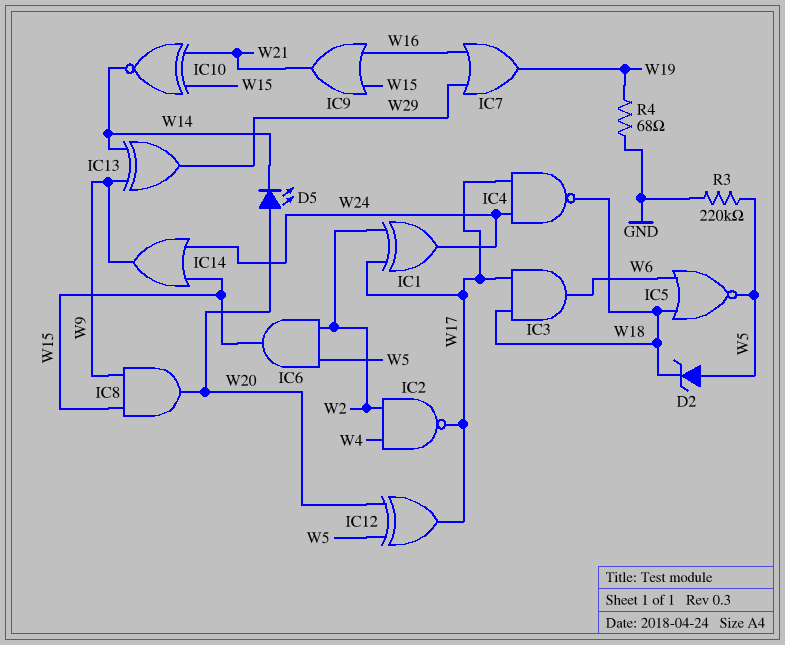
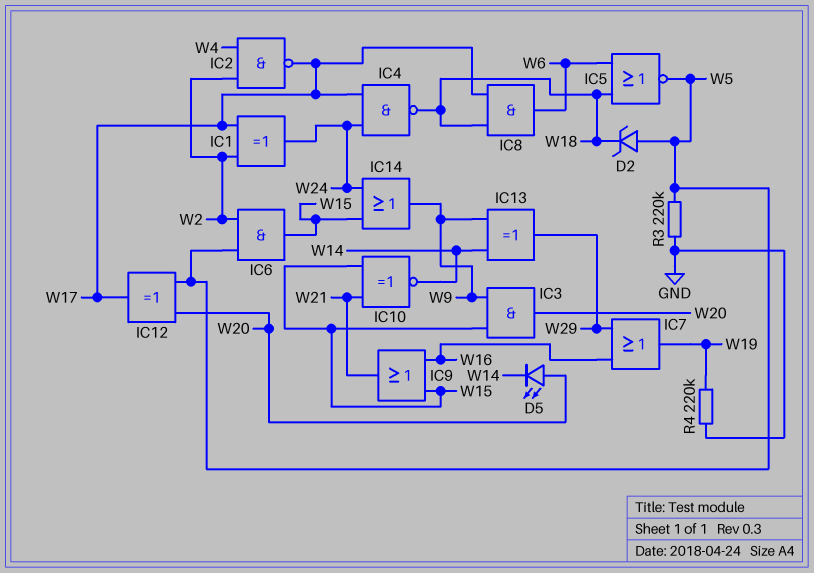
IC3: AND (in W17, in W18, out W6) -> AND (in W9, in W15, out W20)
IC8: AND (in W9, in W15, out W20) -> AND (in W17, in W18, out W6)
R4: 68 (GND, W19) -> 220k (GND, W19)

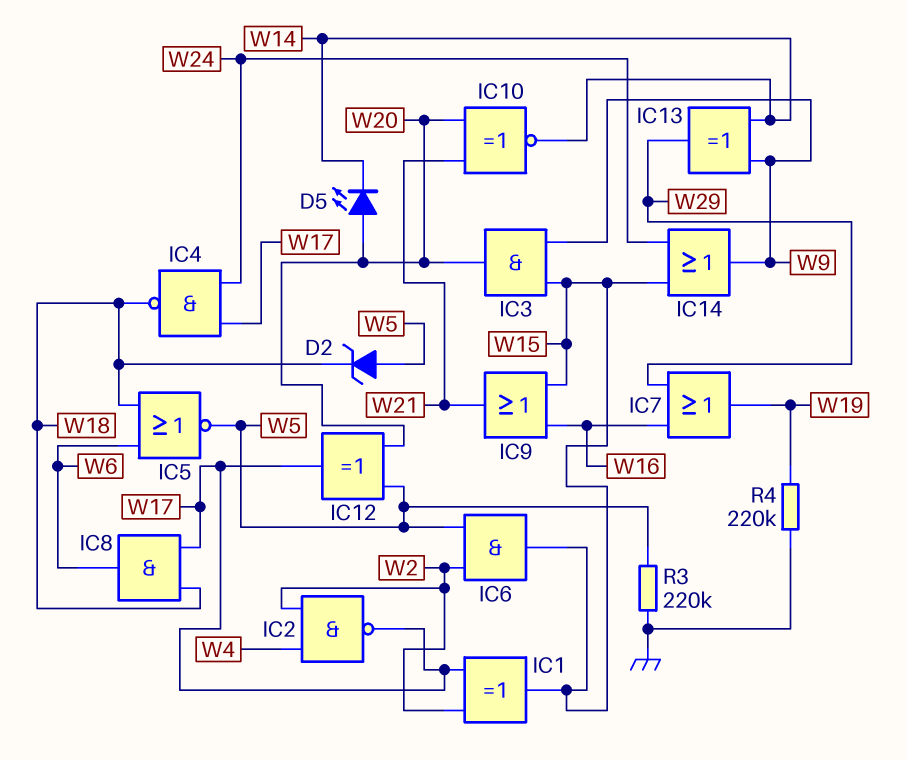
IC1: XOR (in W2, in W17, out W24) -> XOR (in W2, in W17, out W15)
IC10: XNOR (in W15, in W21, out W14) -> XNOR (in W20, in W21, out W14)

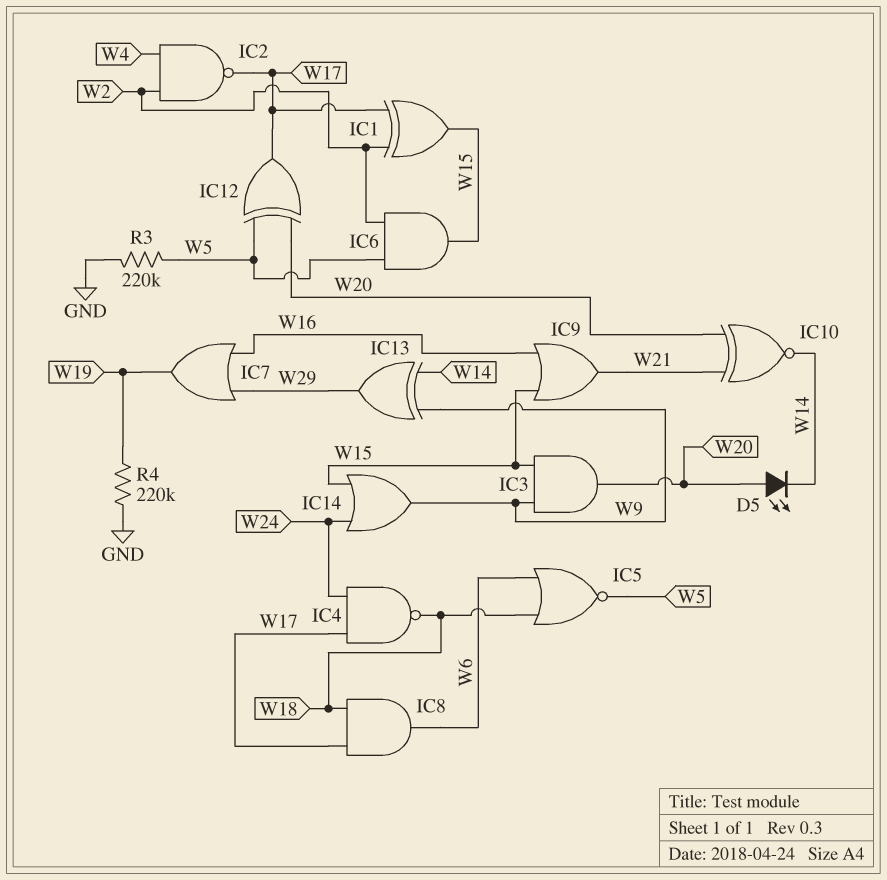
D2: zener (A W5, K W18) -> none

